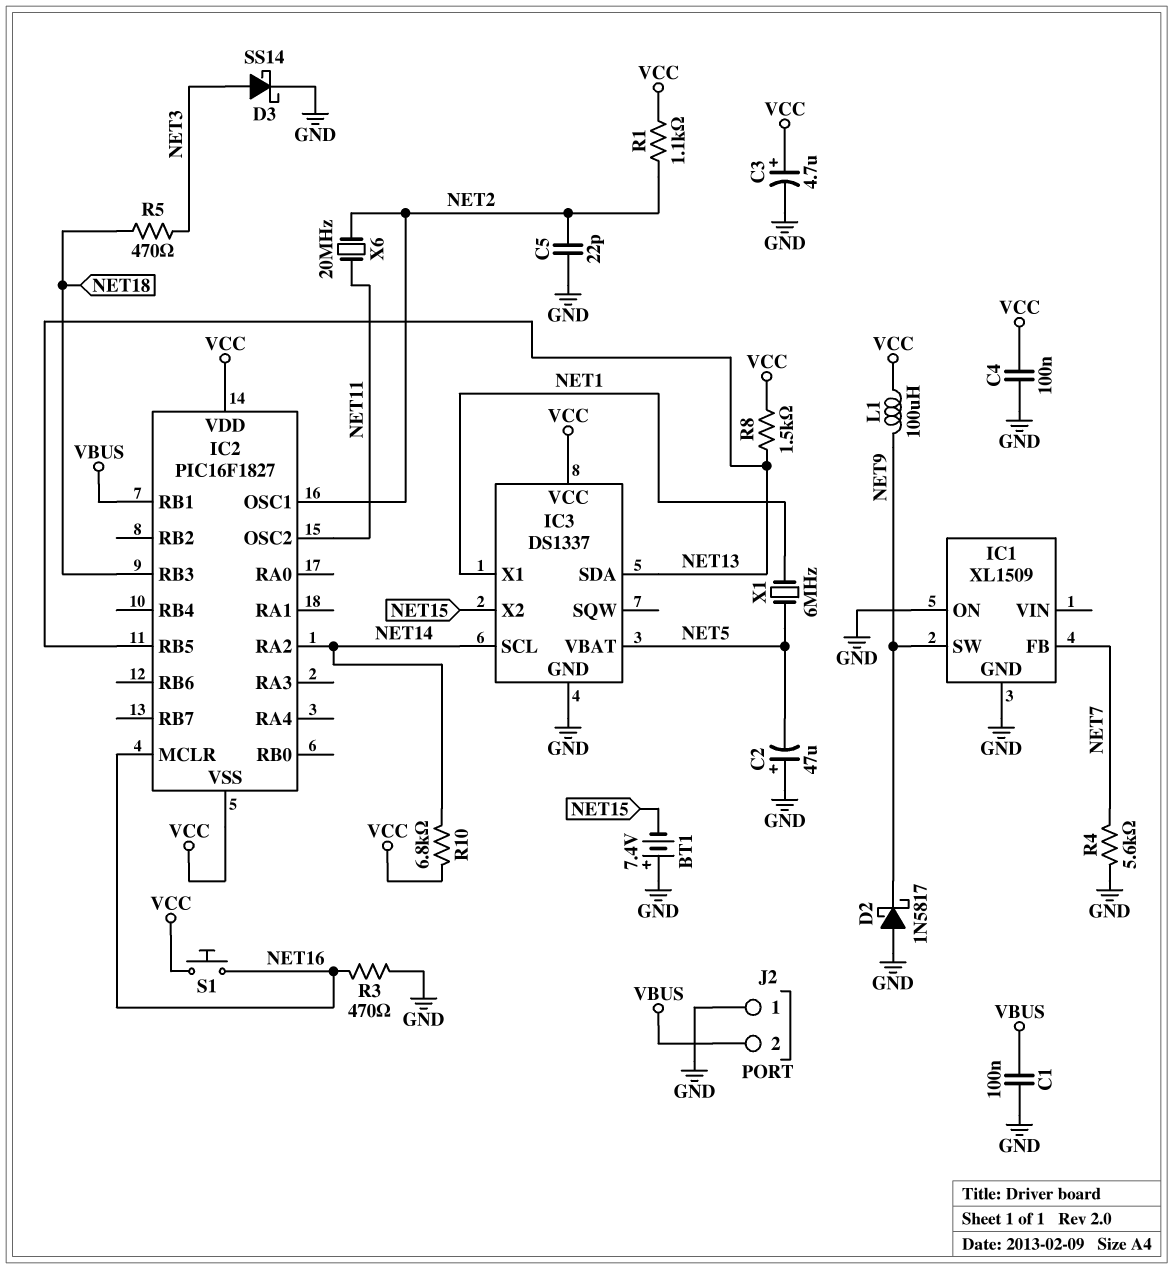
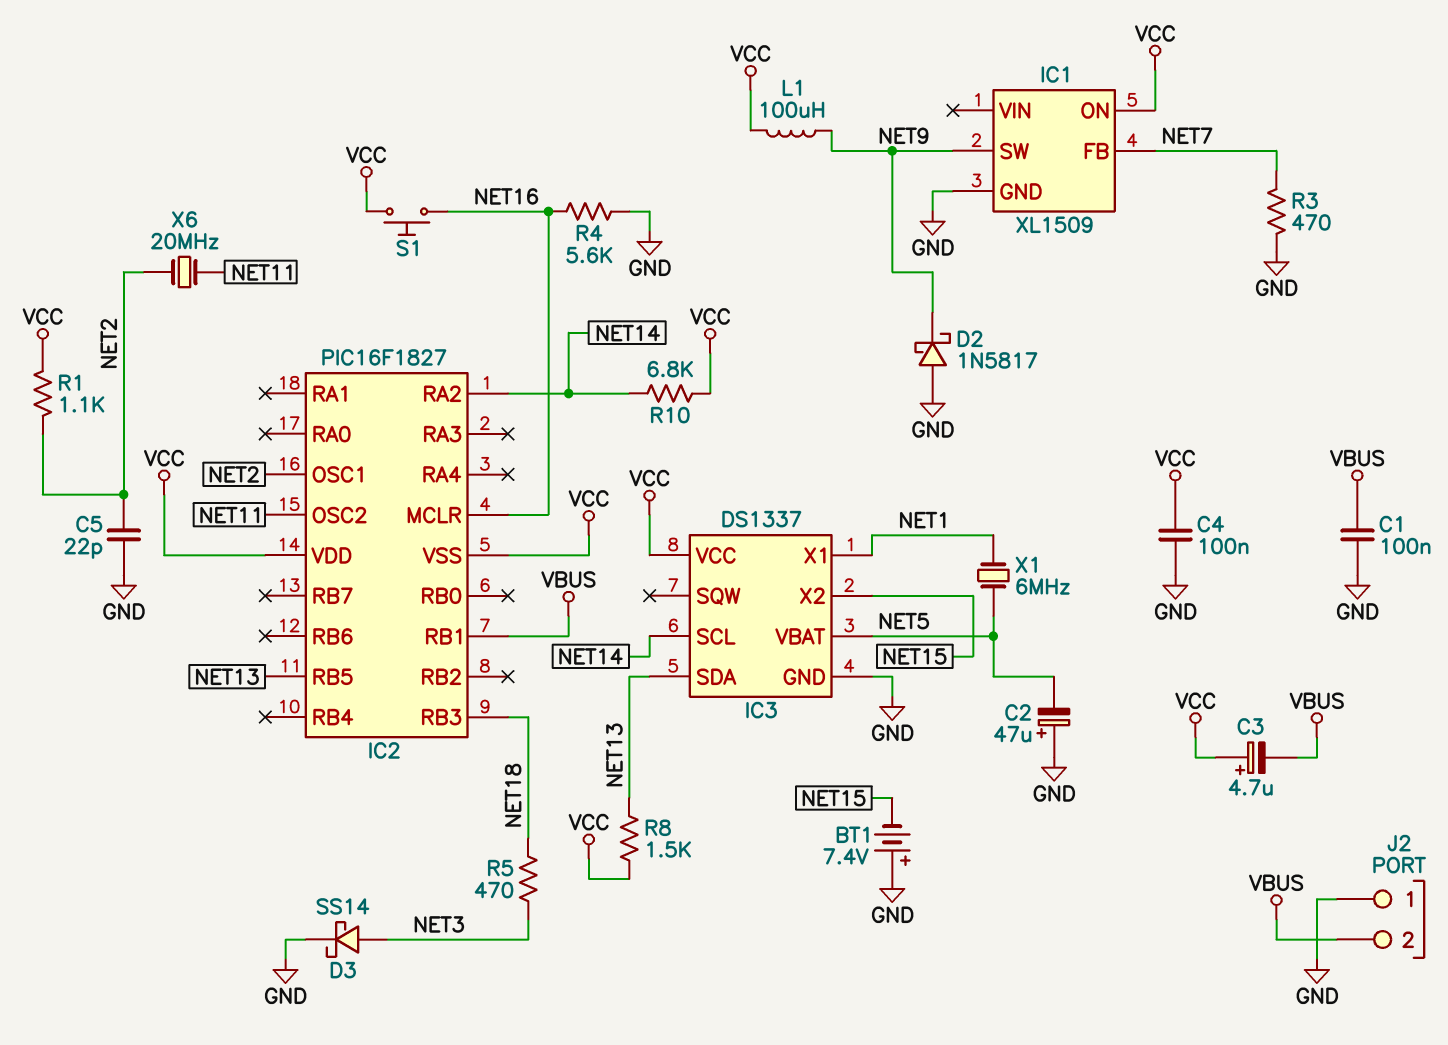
C3: 4.7uF (plus VCC, minus GND) -> 4.7uF (plus VCC, minus VBUS)
IC1 pin ON: GND -> VCC
R3: 470 (GND, NET16) -> 470 (GND, NET7)
R4: 5.6k (GND, NET7) -> 5.6k (GND, NET16)

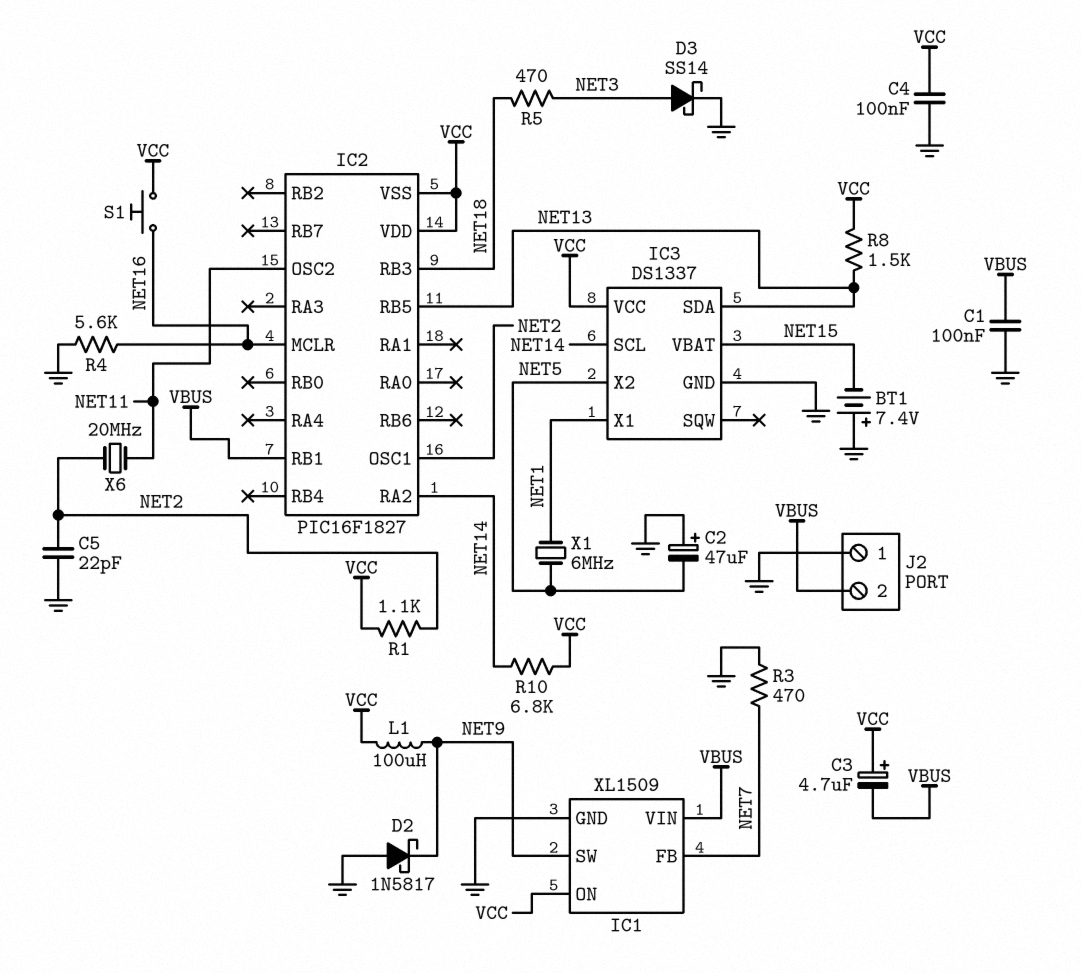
IC1 pin VIN: none -> VBUS
IC3 pin VBAT: NET5 -> NET15
IC3 pin X2: NET15 -> NET5

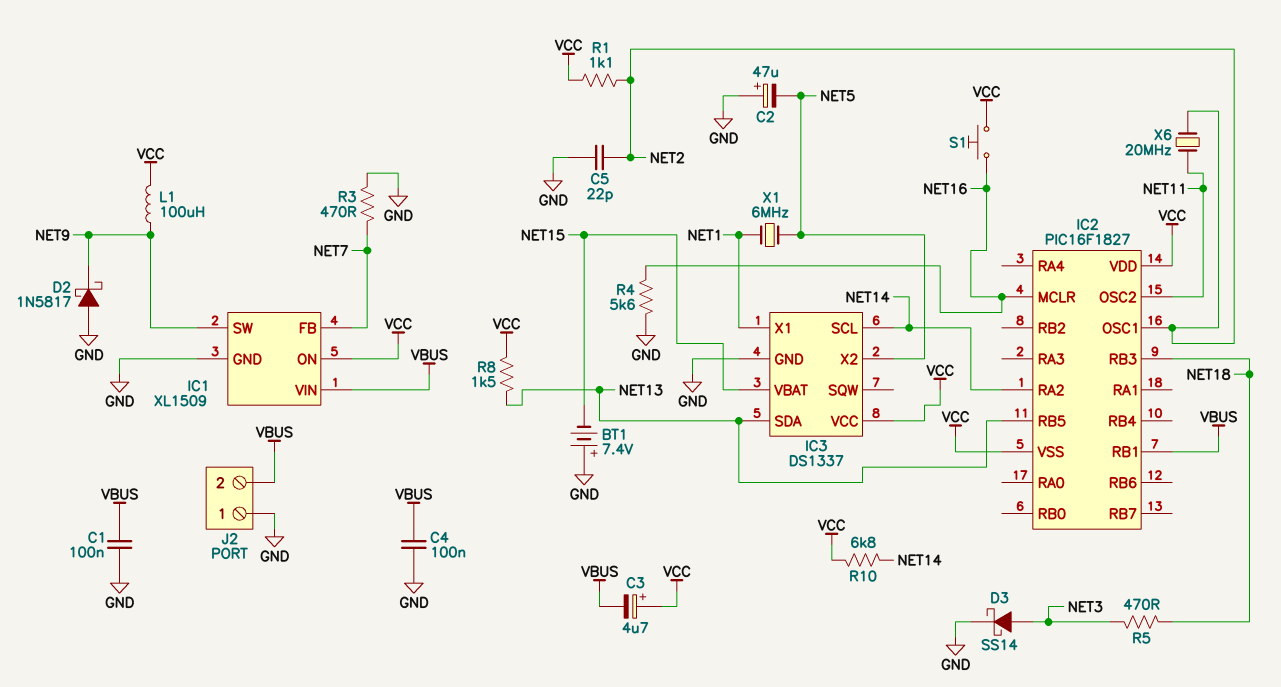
C4: 100nF (GND, VCC) -> 100nF (GND, VBUS)

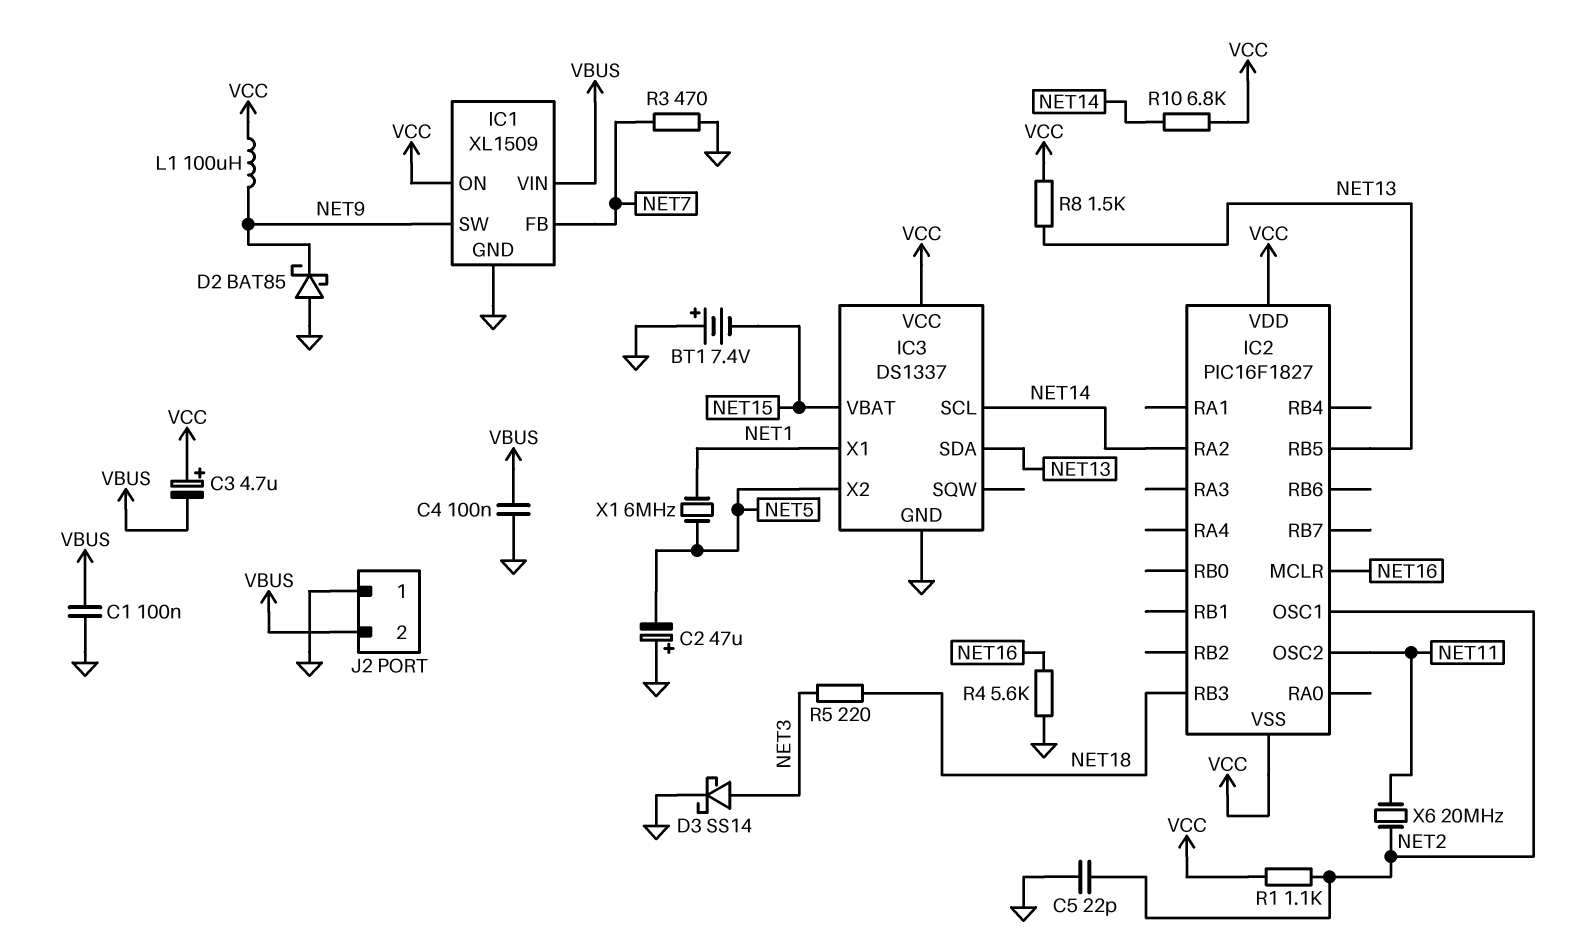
D2: schottky 1N5817 (A GND, K NET9) -> schottky BAT85 (A GND, K NET9)
IC2 pin RB1: VBUS -> none
R5: 470 (NET3, NET18) -> 220 (NET3, NET18)
S1: button (NET16, VCC) -> none

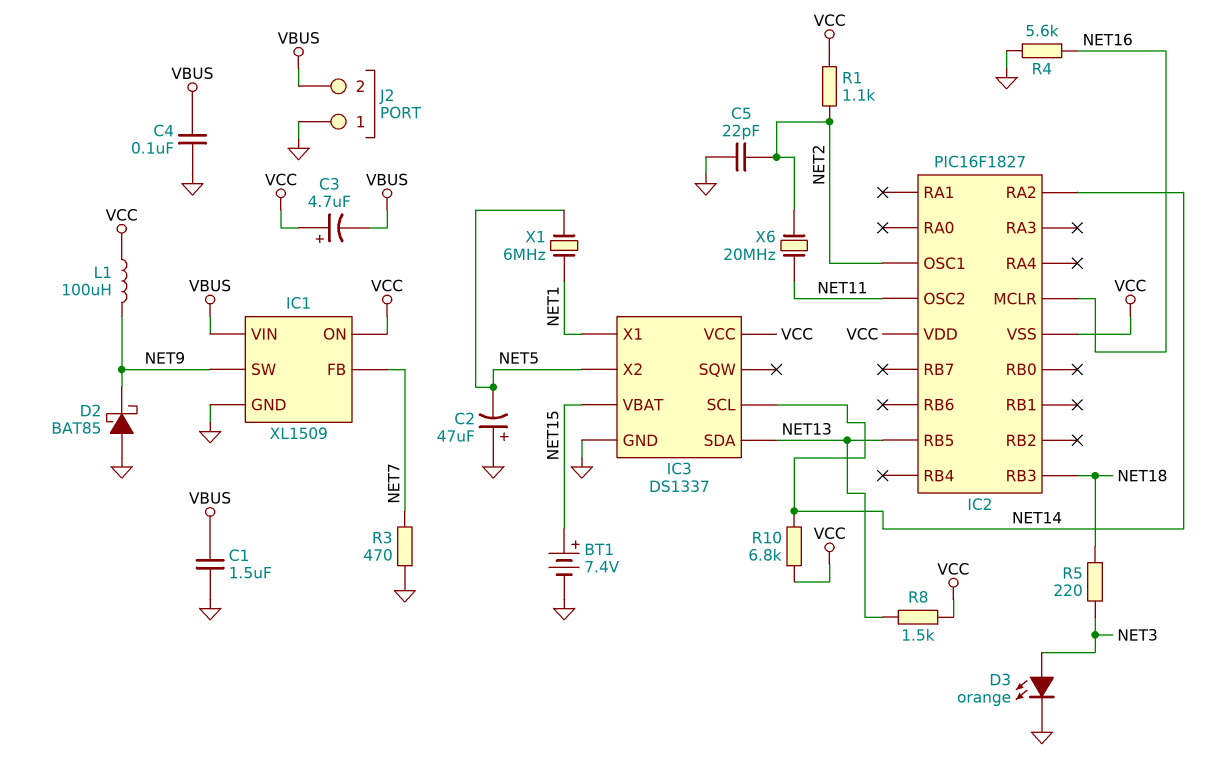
BT1: 7.4V (plus GND, minus NET15) -> 7.4V (plus NET15, minus GND)
C1: 100nF (GND, VBUS) -> 1.5uF (GND, VBUS)
D3: schottky SS14 (A NET3, K GND) -> LED orange (A NET3, K GND)

